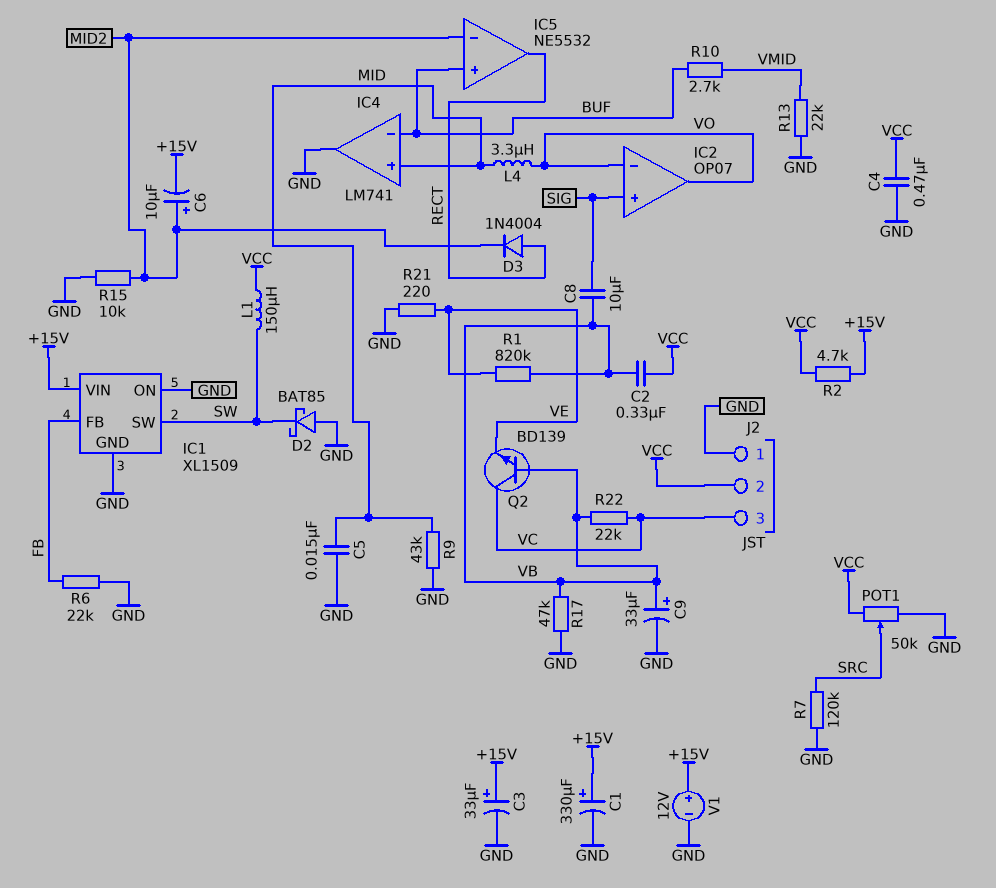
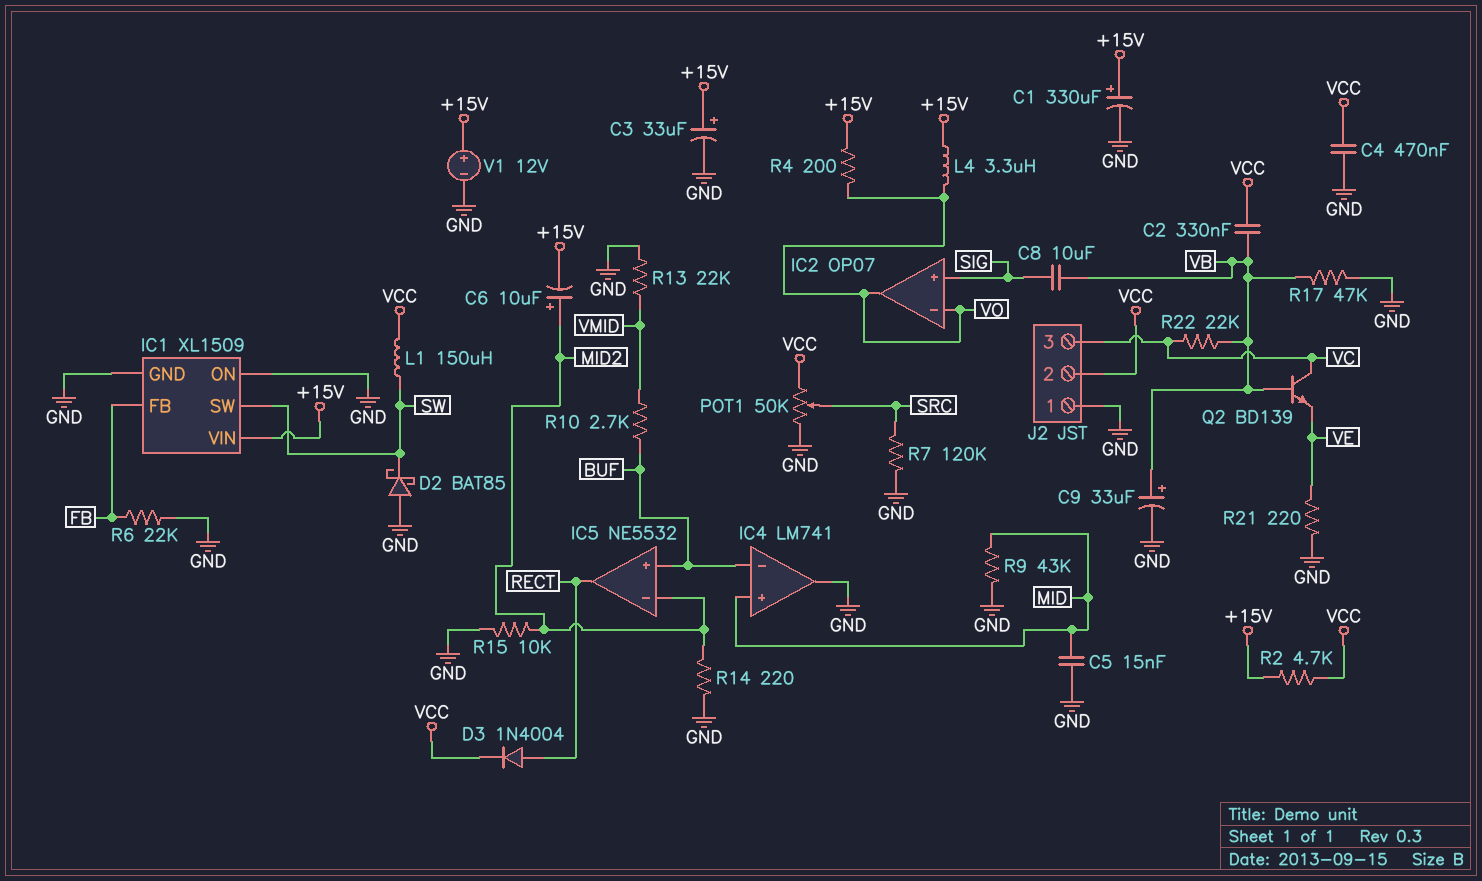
D3: diode 1N4004 (A RECT, K MID2) -> diode 1N4004 (A RECT, K VCC)
L4: 3.3uH (MID, VO) -> 3.3uH (+15V, VO)
R1: 820k (VB, VE) -> none
R4: none -> 200 (+15V, VO)
R14: none -> 220 (GND, MID2)

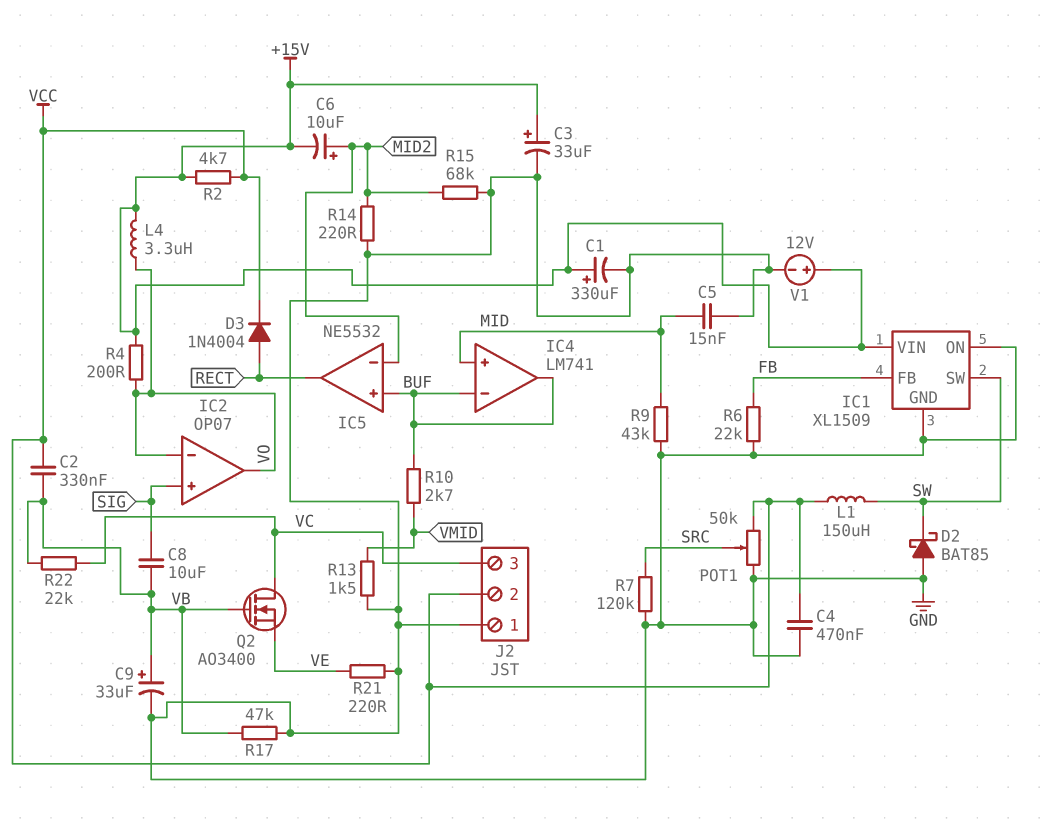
IC4 pin out: GND -> BUF
Q2: NPN BD139 (B VB, C VC, E VE) -> NMOS AO3400 (G VB, D VC, S VE)
R13: 22k (GND, VMID) -> 1.5k (GND, VMID)
R15: 10k (GND, MID2) -> 68k (GND, MID2)

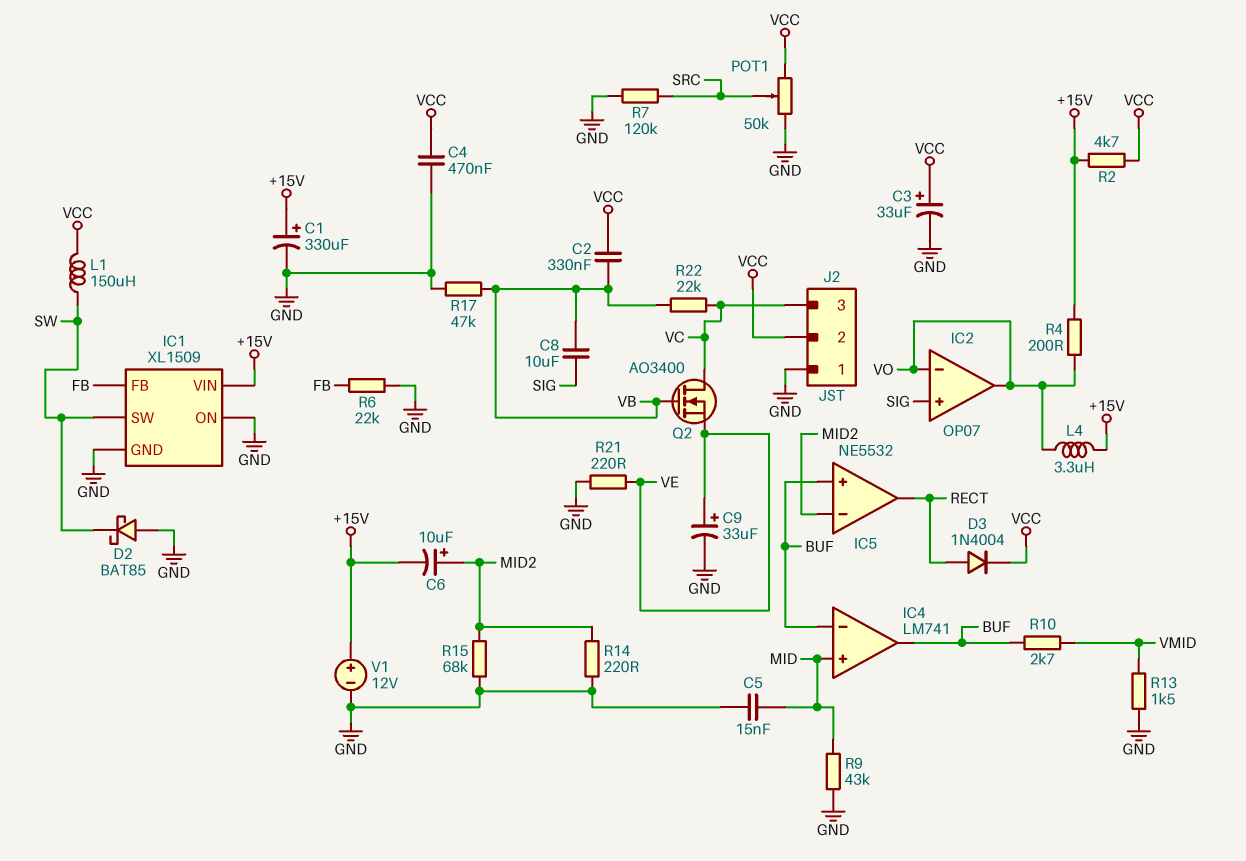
C3: 33uF (plus +15V, minus GND) -> 33uF (plus VCC, minus GND)
C9: 33uF (plus VB, minus GND) -> 33uF (plus VE, minus GND)

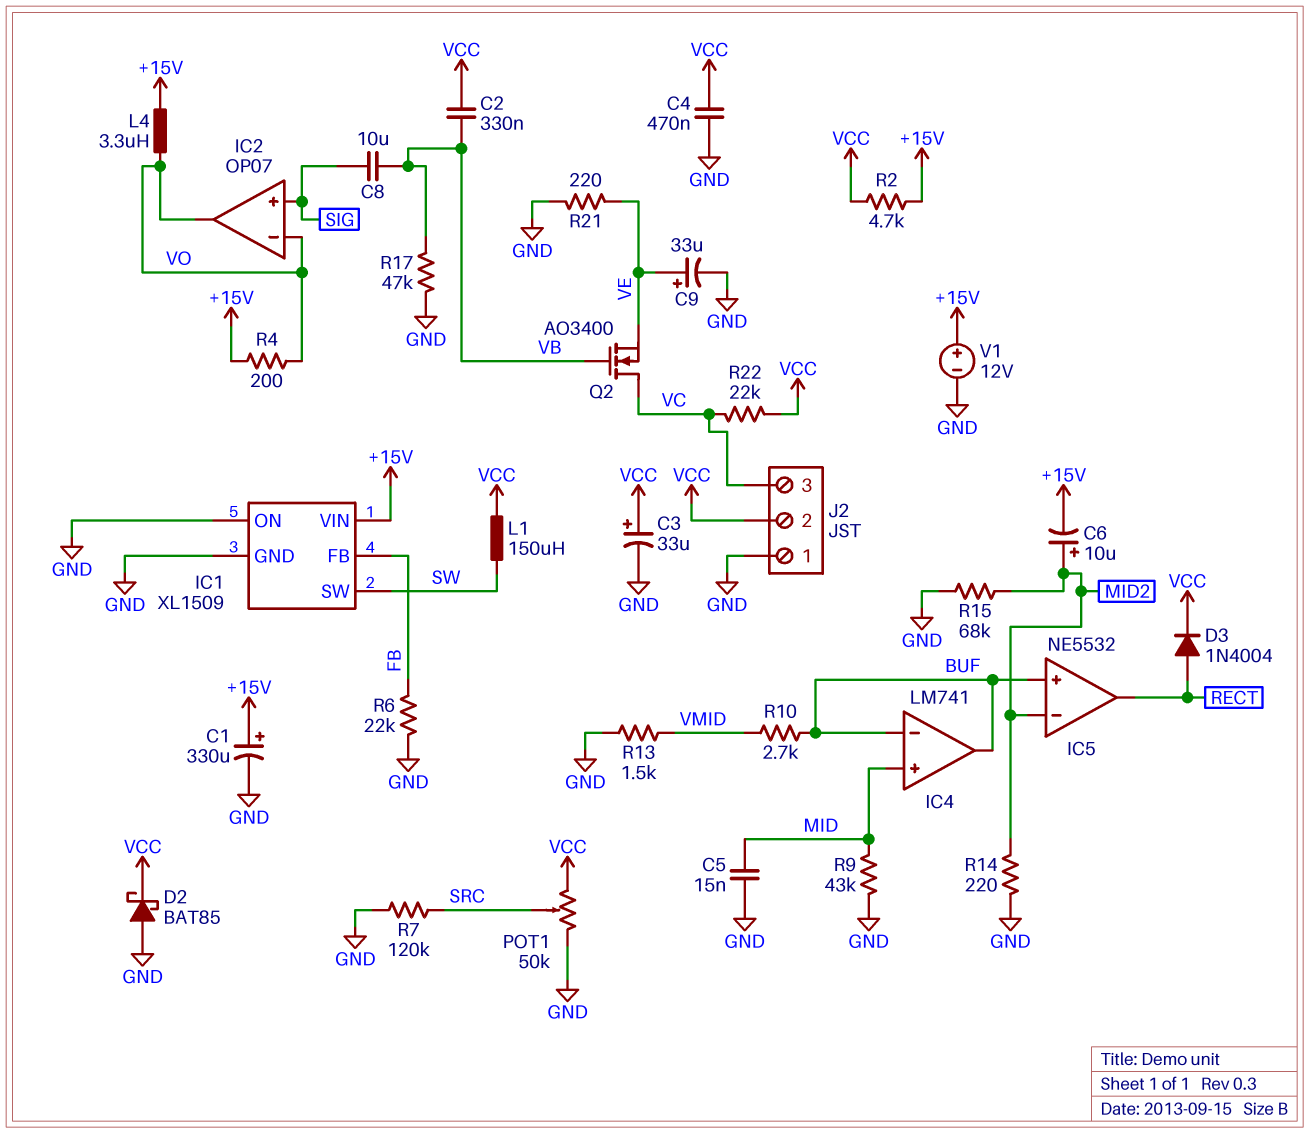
D2: schottky BAT85 (A GND, K SW) -> schottky BAT85 (A GND, K VCC)
R22: 22k (VB, VC) -> 22k (VC, VCC)

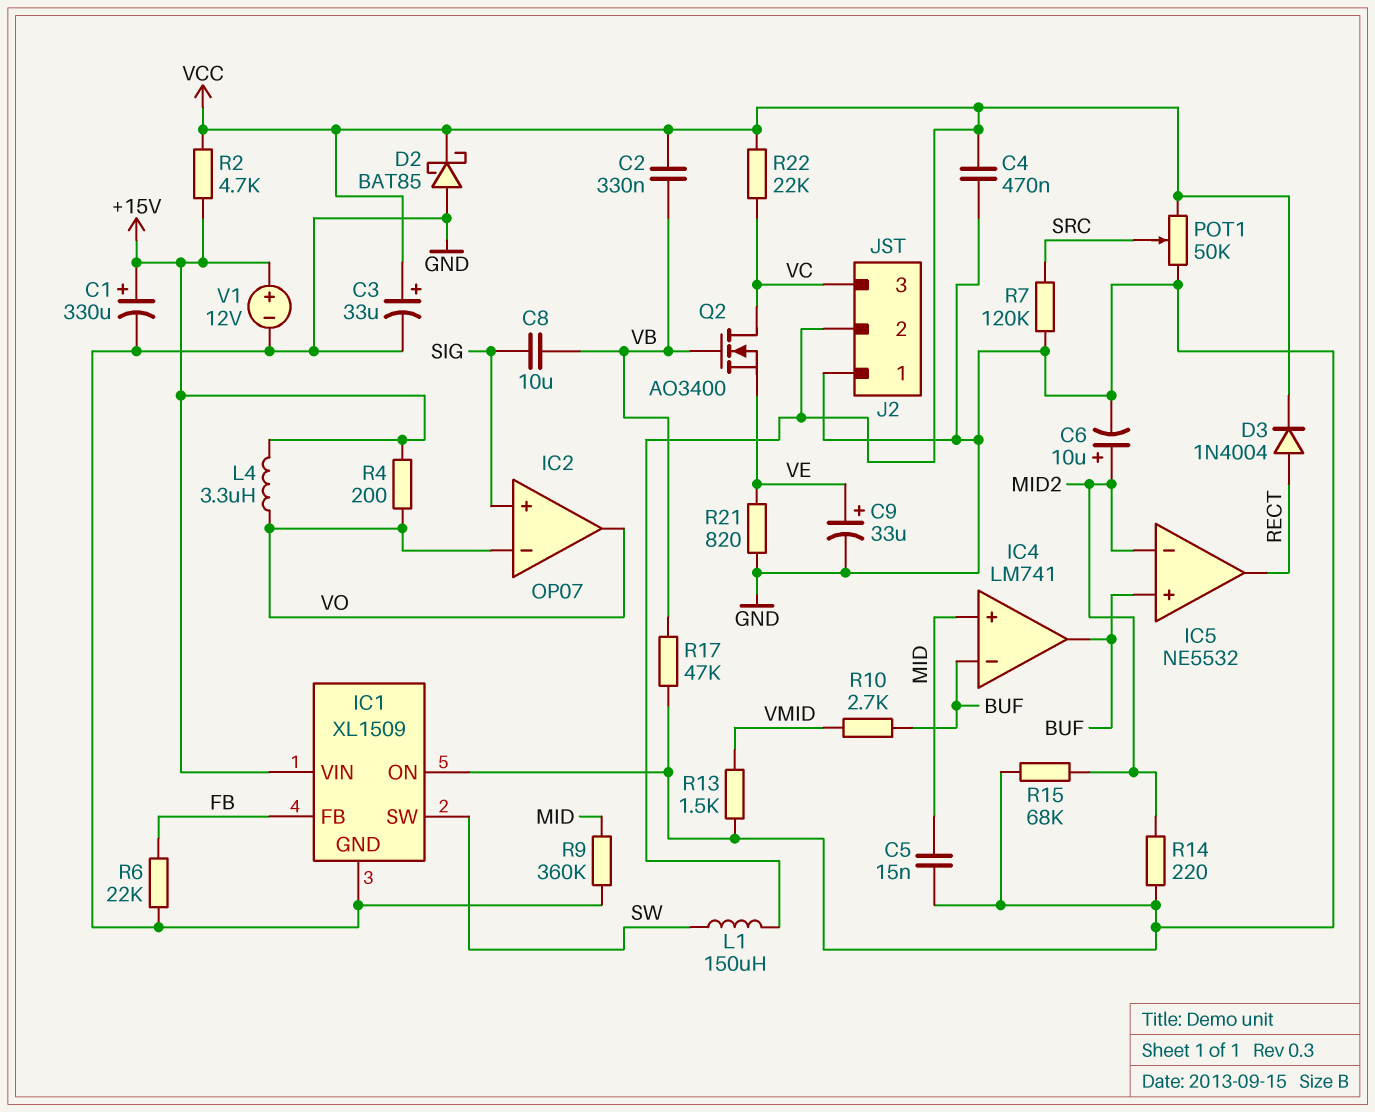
C6: 10uF (plus MID2, minus +15V) -> 10uF (plus MID2, minus GND)
R9: 43k (GND, MID) -> 360k (GND, MID)
R21: 220 (GND, VE) -> 820 (GND, VE)

